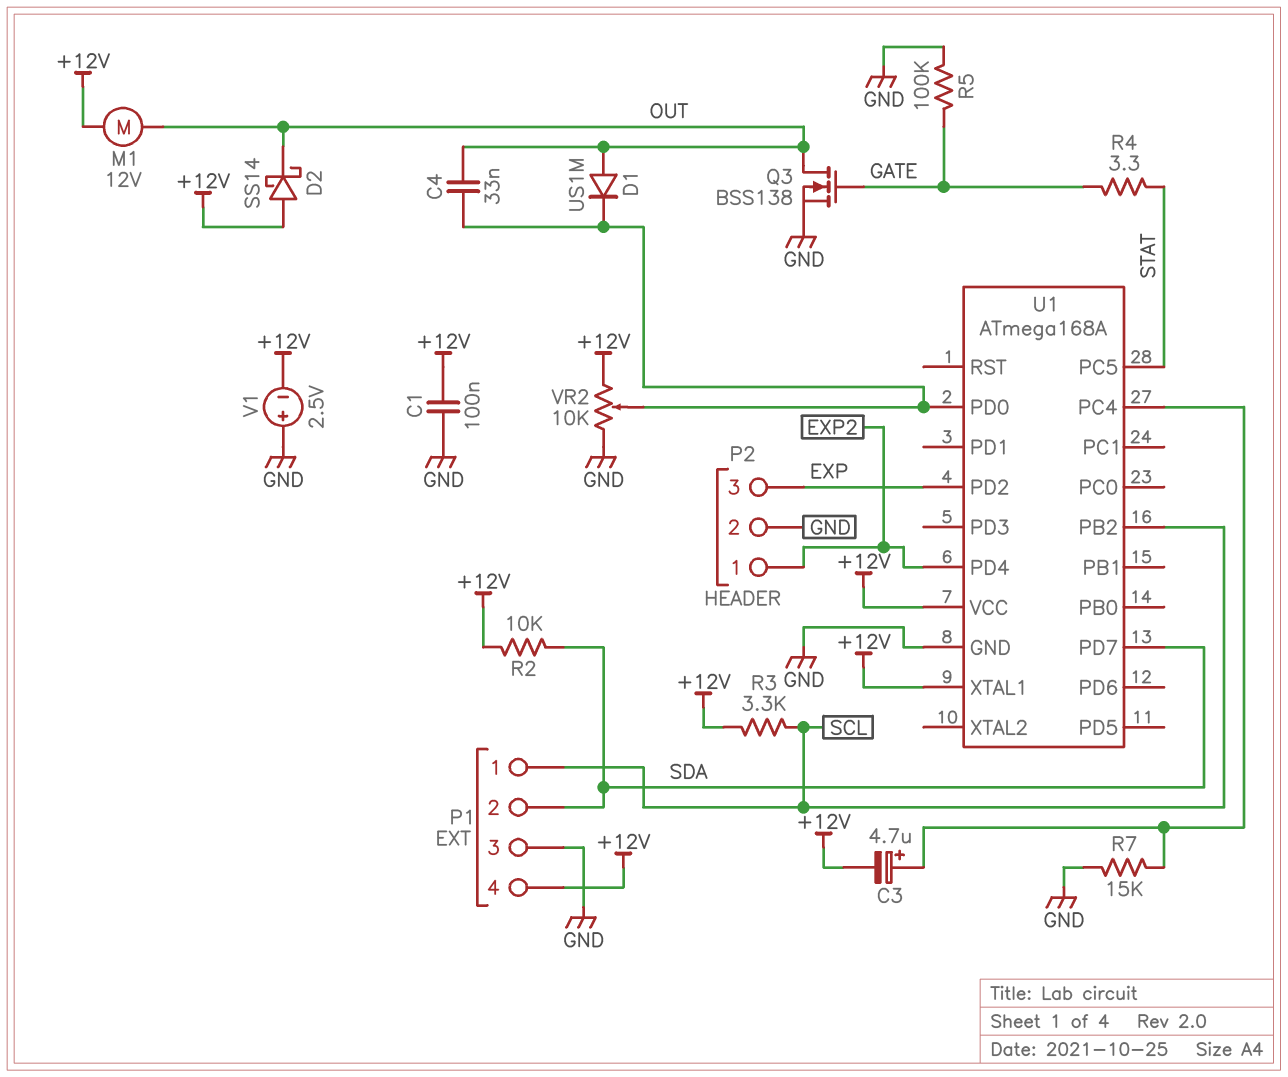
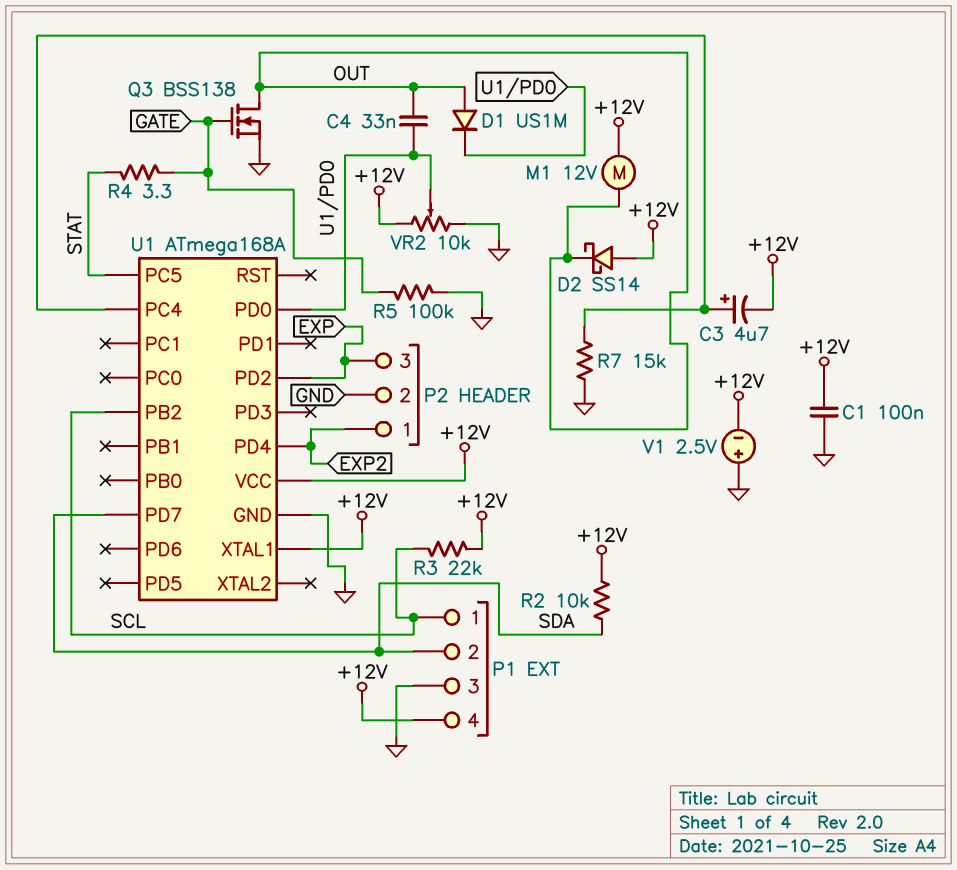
R3: 3.3k (+12V, SCL) -> 22k (+12V, SCL)

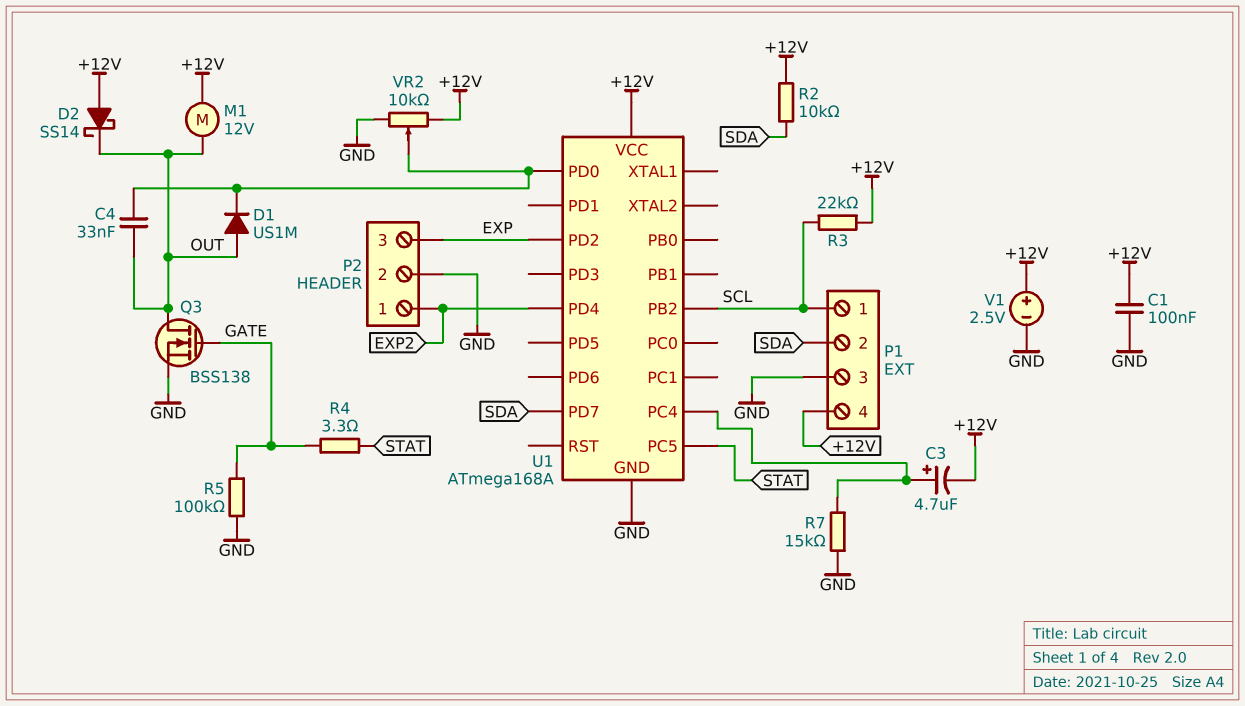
U1 pin XTAL1: +12V -> none
V1: 2.5V (plus GND, minus +12V) -> 2.5V (plus +12V, minus GND)

